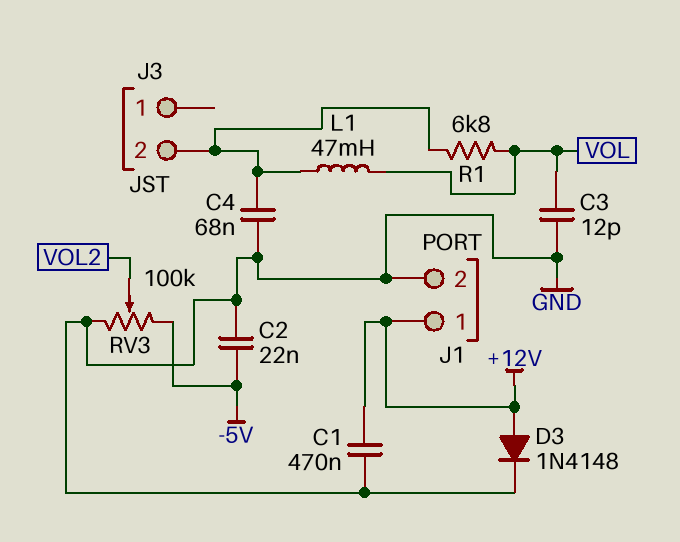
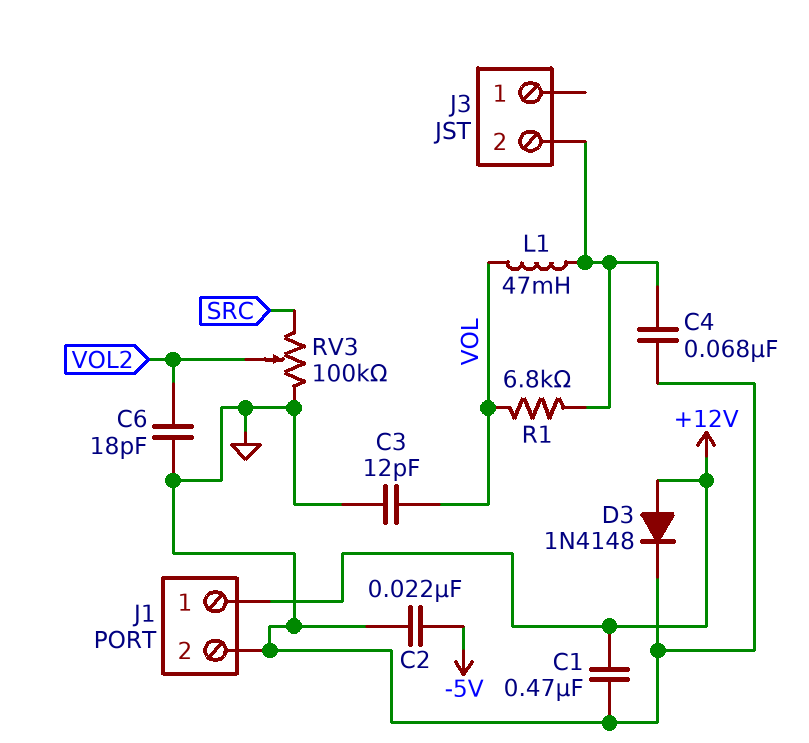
C6: none -> 18pF (GND, VOL2)
RV3: 100k (-5V, GND, wiper VOL2) -> 100k (GND, SRC, wiper VOL2)

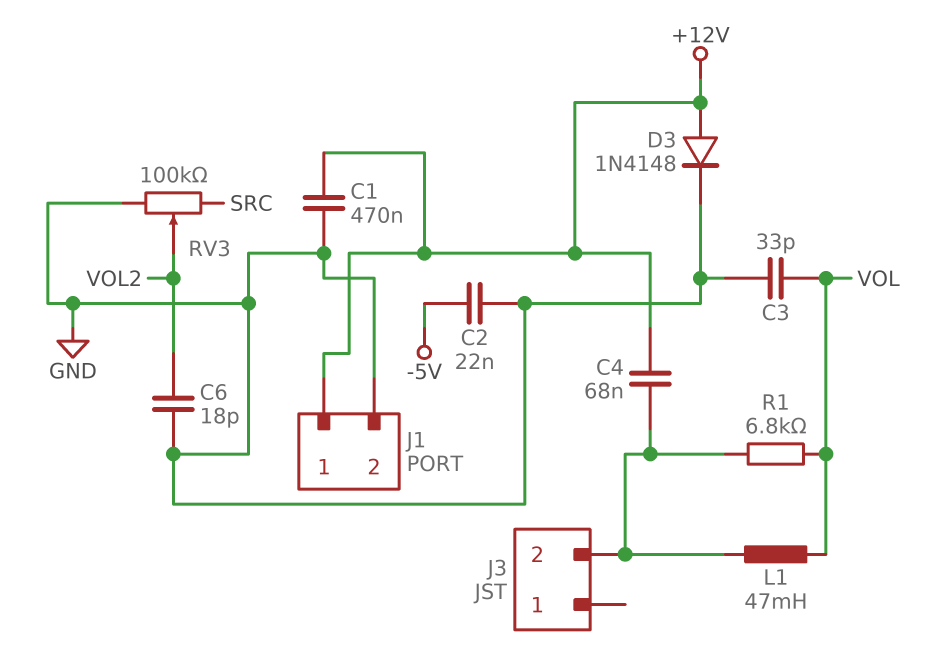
C3: 12pF (GND, VOL) -> 33pF (GND, VOL)
C4: 68nF (GND, J3/2) -> 68nF (+12V, J3/2)

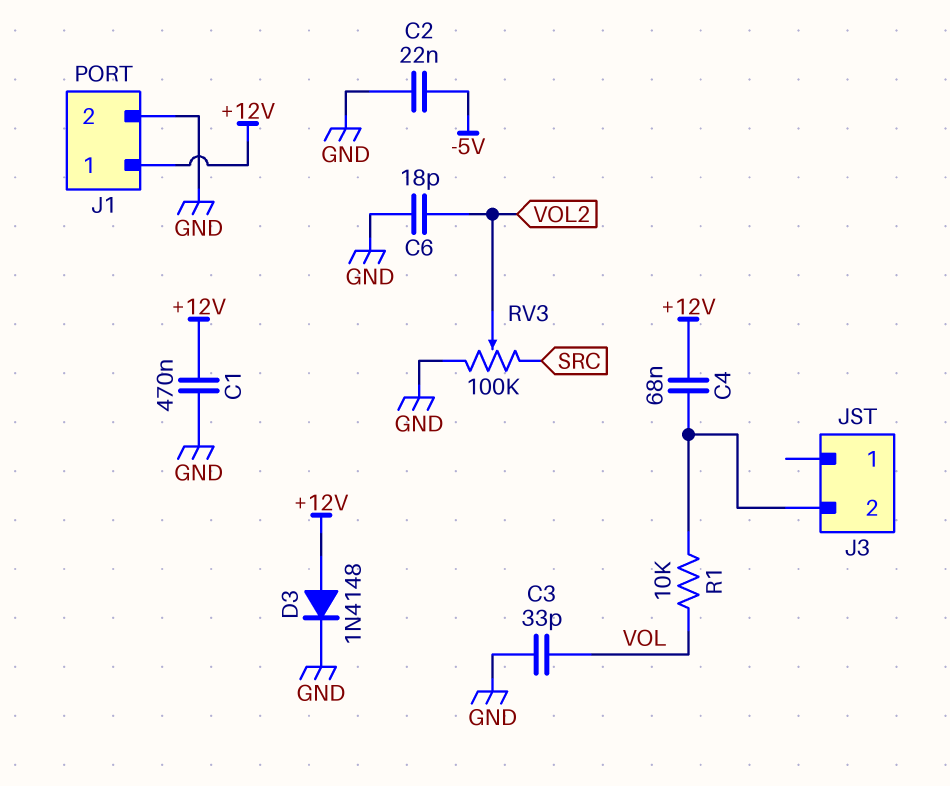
L1: 47mH (J3/2, VOL) -> none
R1: 6.8k (J3/2, VOL) -> 10k (J3/2, VOL)

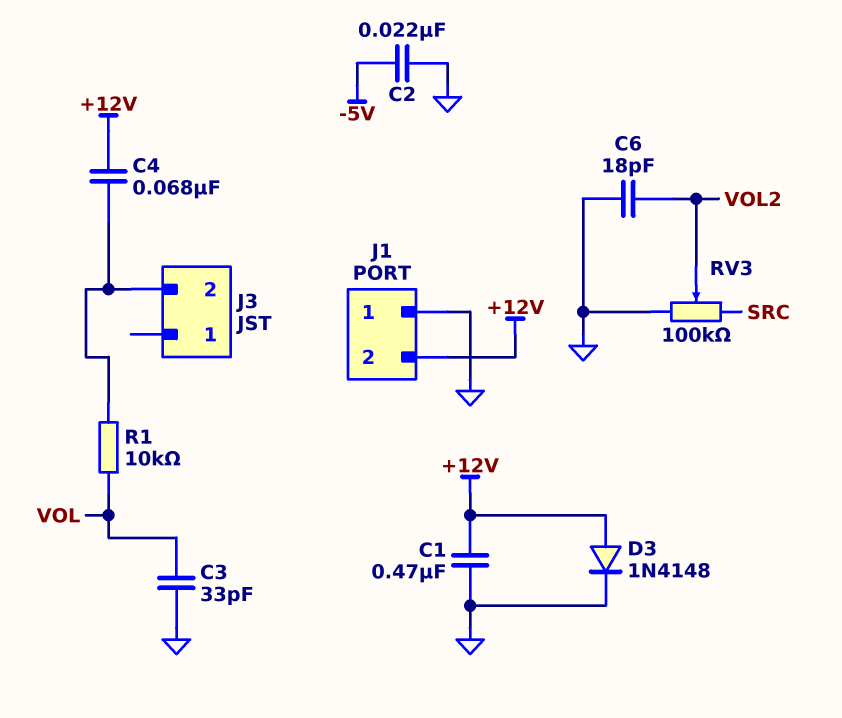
J1 pin 1: +12V -> GND
J1 pin 2: GND -> +12V

